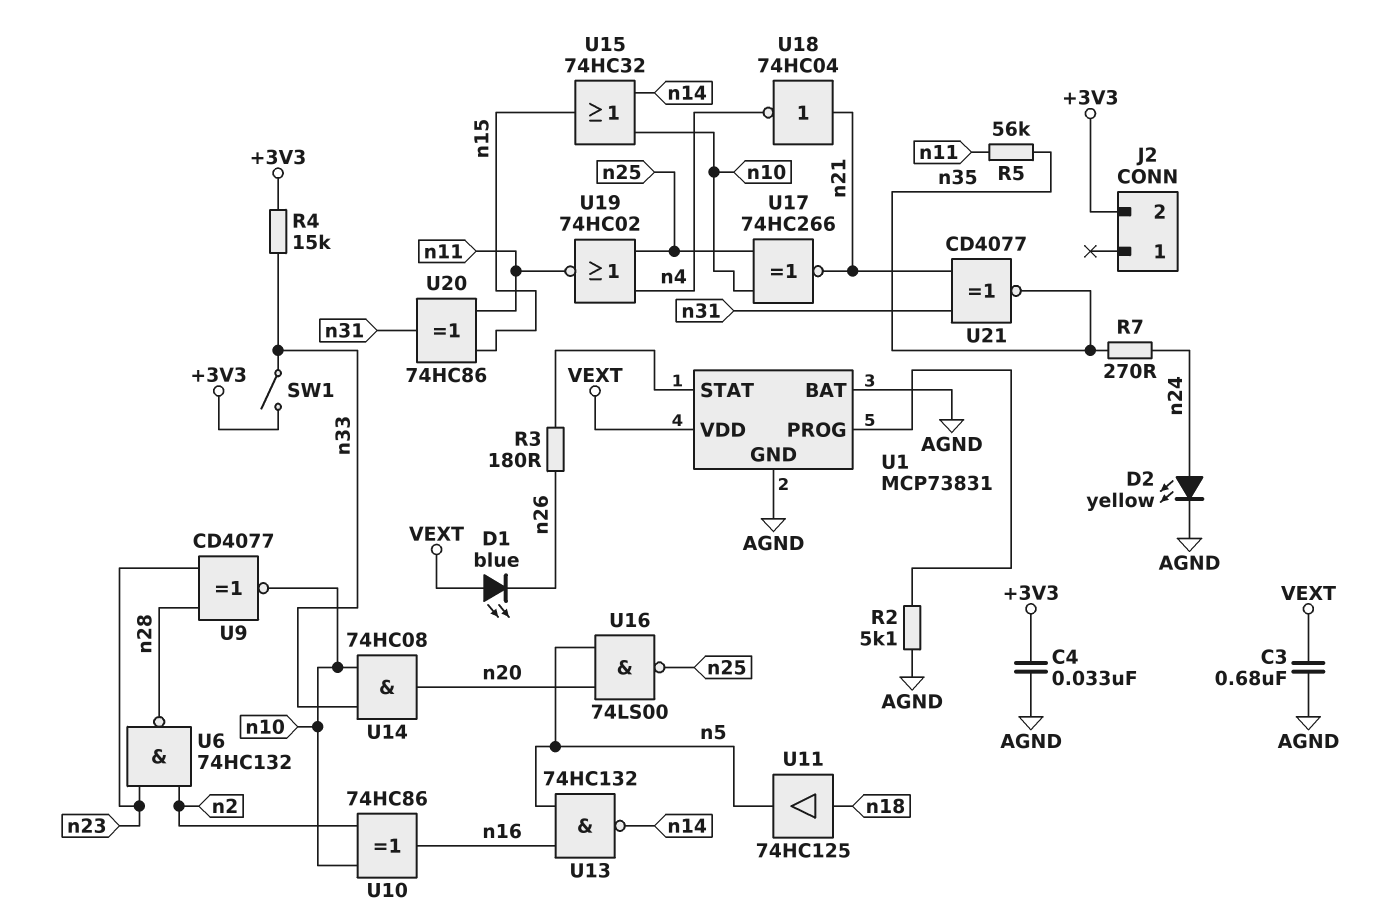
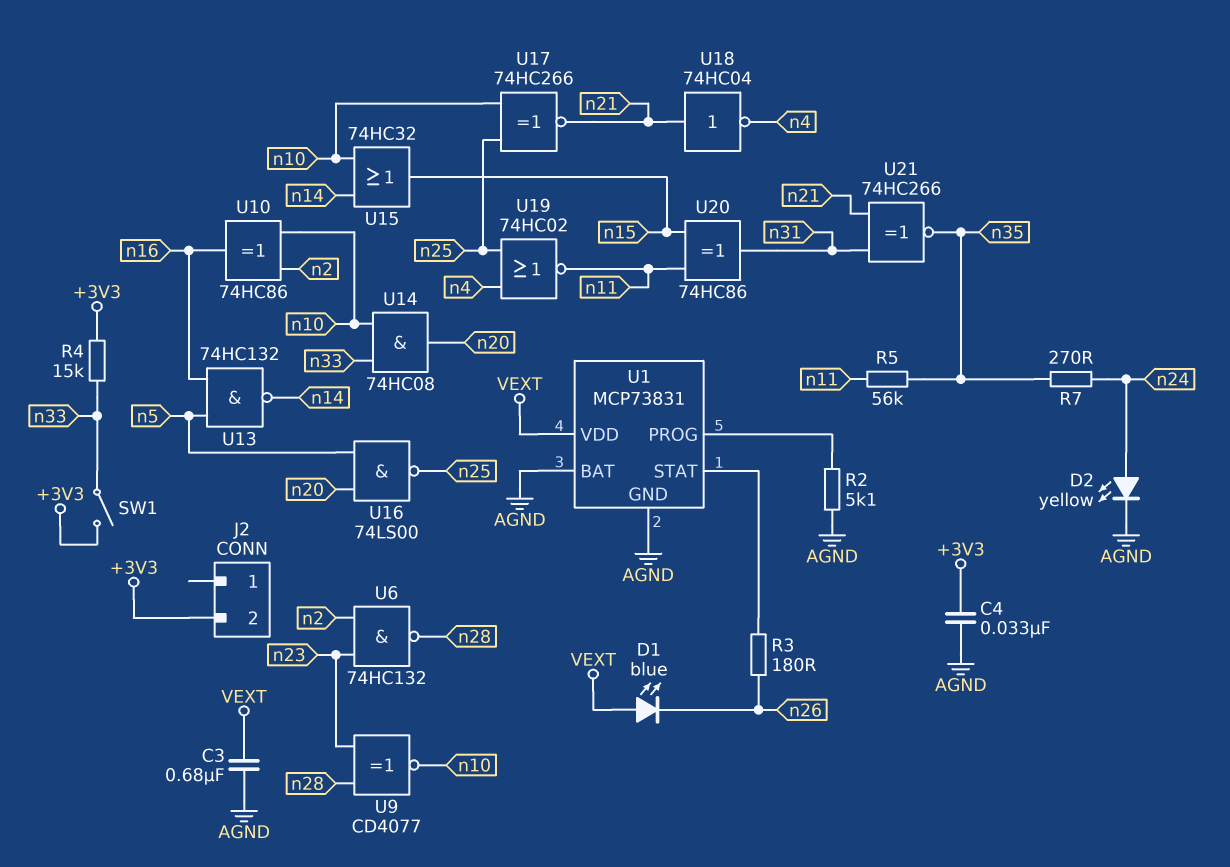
U11: buffer 74HC125 (in n18, out n5) -> none
U21: XNOR CD4077 (in n21, in n31, out n35) -> XNOR 74HC266 (in n21, in n31, out n35)

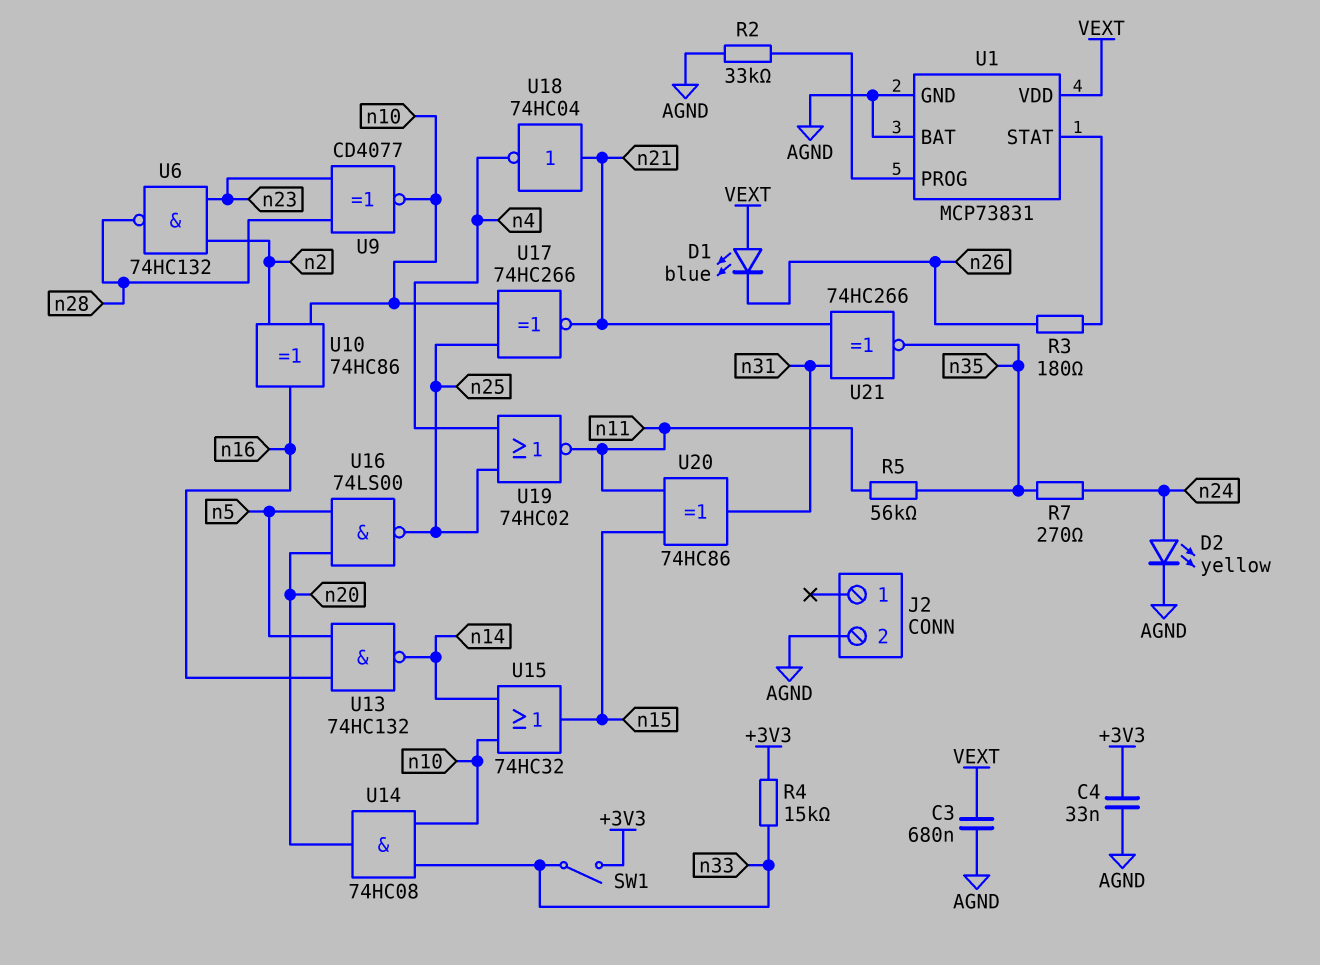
J2 pin 2: +3V3 -> AGND
R2: 5.1k (AGND, U1/PROG) -> 33k (AGND, U1/PROG)

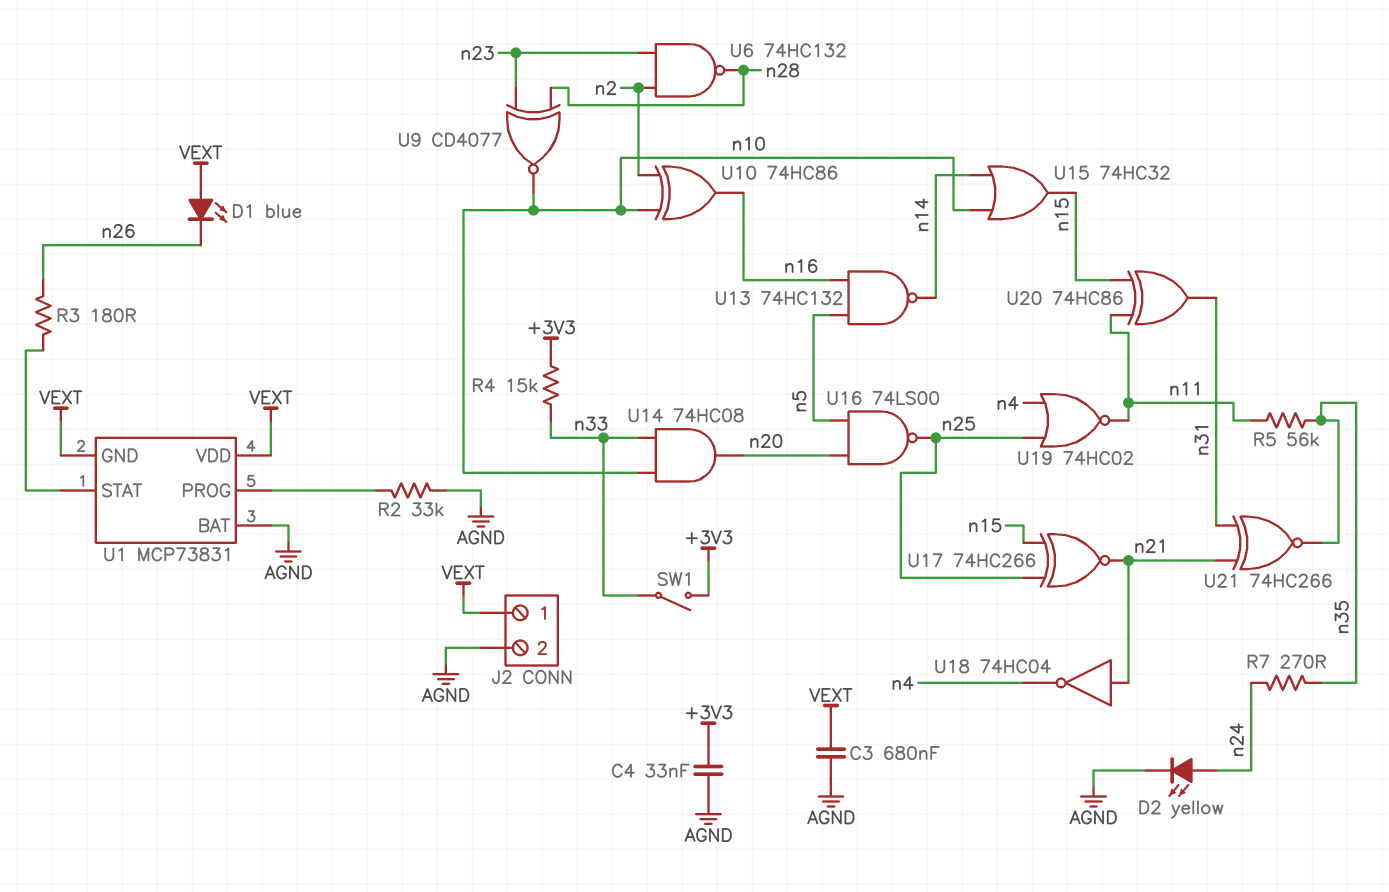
J2 pin 1: none -> VEXT
U1 pin GND: AGND -> VEXT
U17: XNOR 74HC266 (in n10, in n25, out n21) -> XNOR 74HC266 (in n15, in n25, out n21)

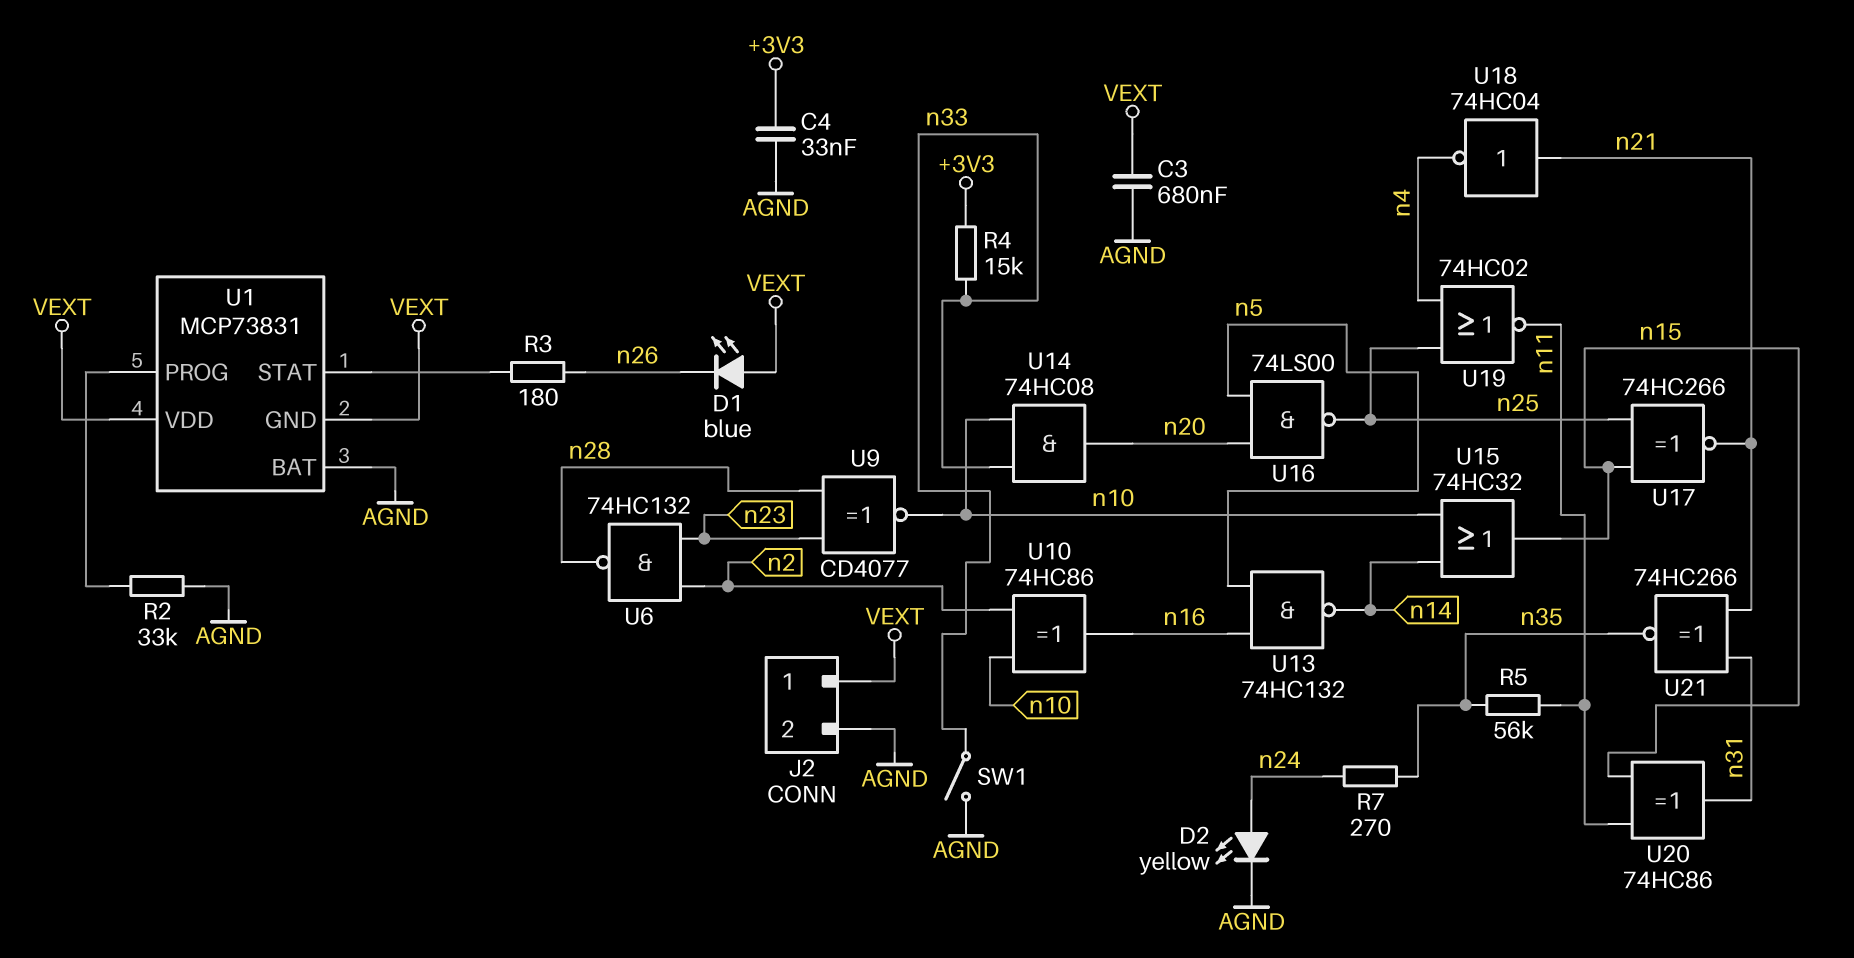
SW1: switch (+3V3, n33) -> switch (AGND, n33)

